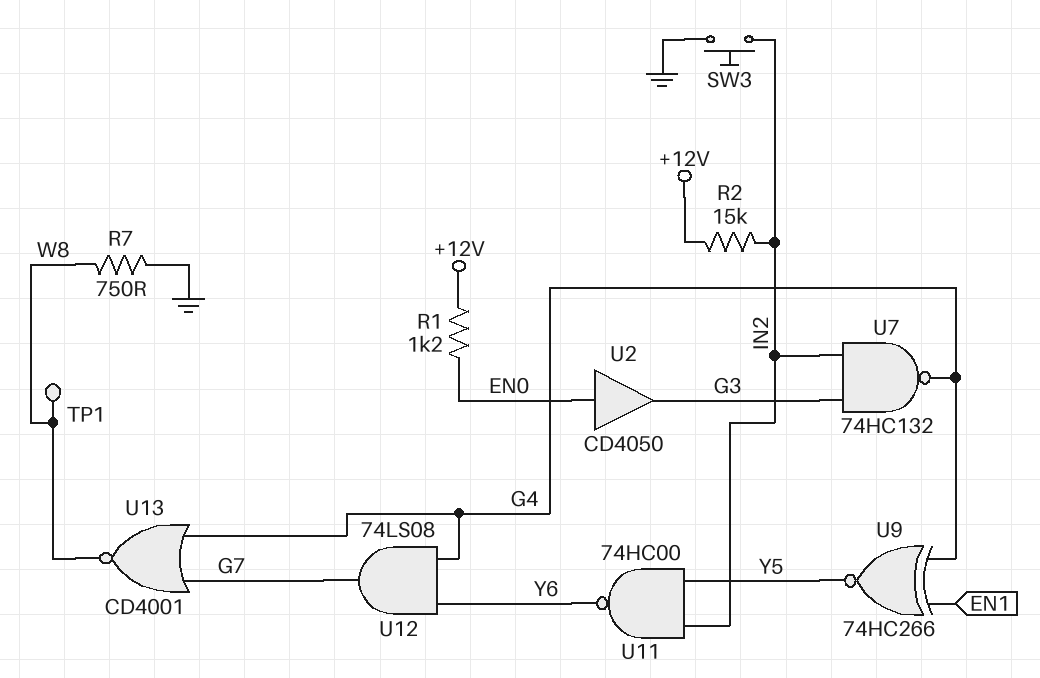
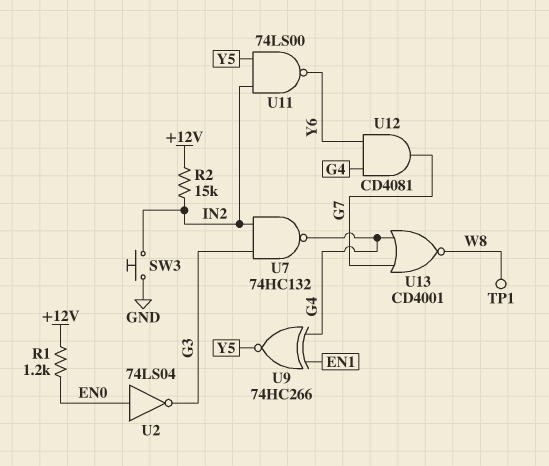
R7: 750 (GND, W8) -> none
U2: buffer CD4050 (in EN0, out G3) -> NOT 74LS04 (in EN0, out G3)
U11: NAND 74HC00 (in IN2, in Y5, out Y6) -> NAND 74LS00 (in IN2, in Y5, out Y6)
U12: AND 74LS08 (in G4, in Y6, out G7) -> AND CD4081 (in G4, in Y6, out G7)

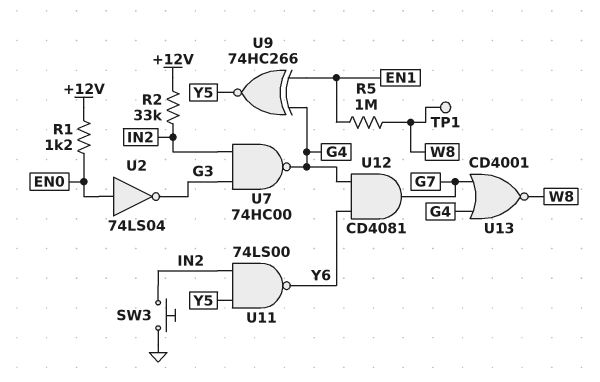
R2: 15k (+12V, IN2) -> 33k (+12V, IN2)
R5: none -> 1M (EN1, W8)
U7: NAND 74HC132 (in G3, in IN2, out G4) -> NAND 74HC00 (in G3, in IN2, out G4)

